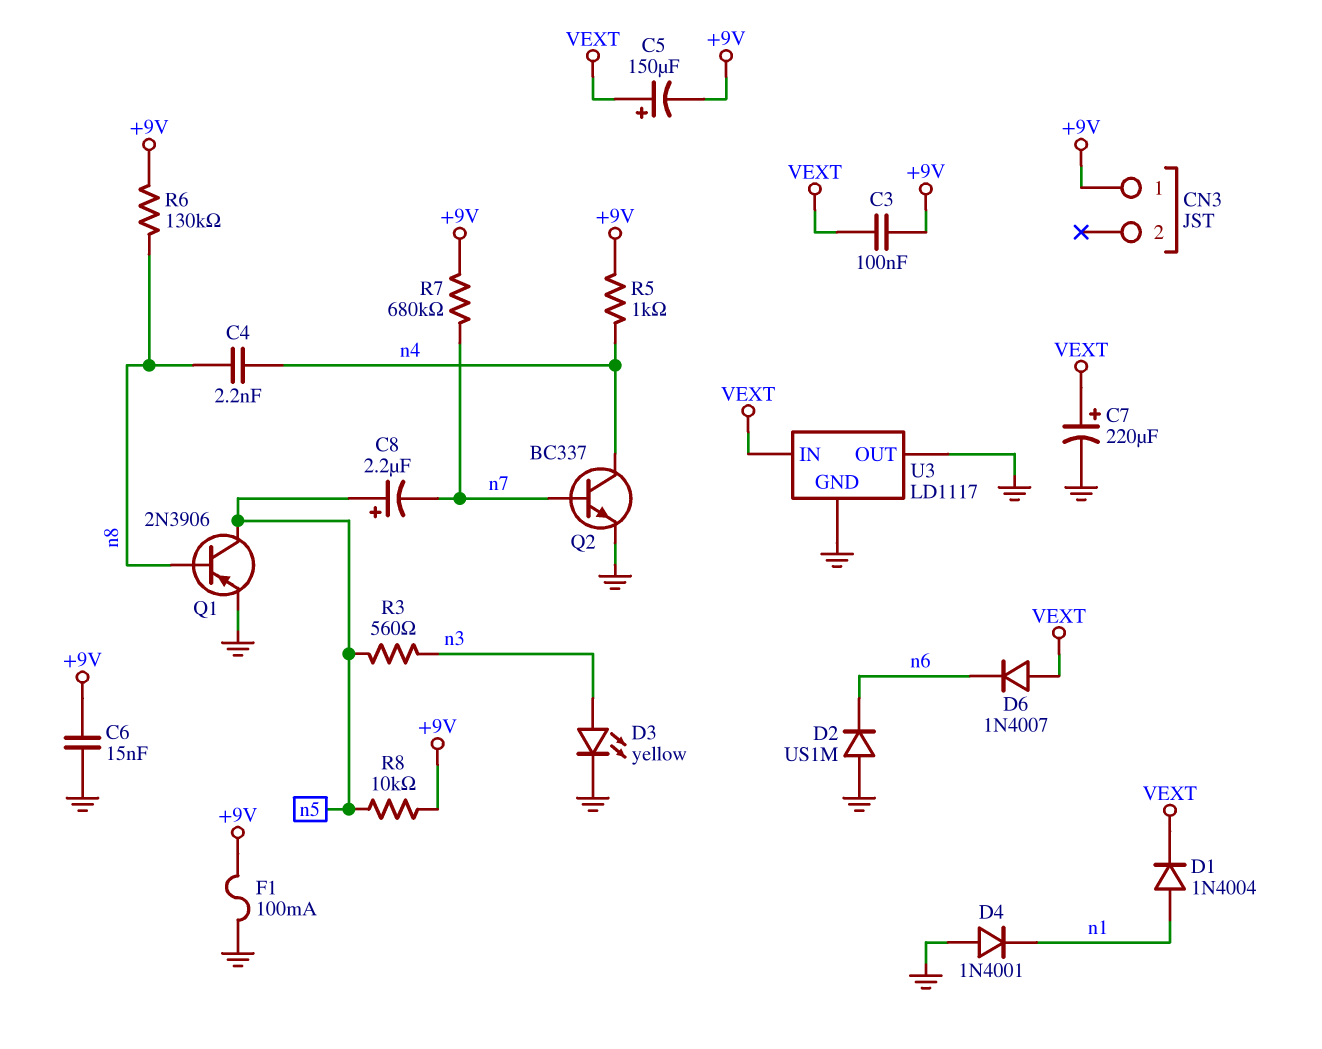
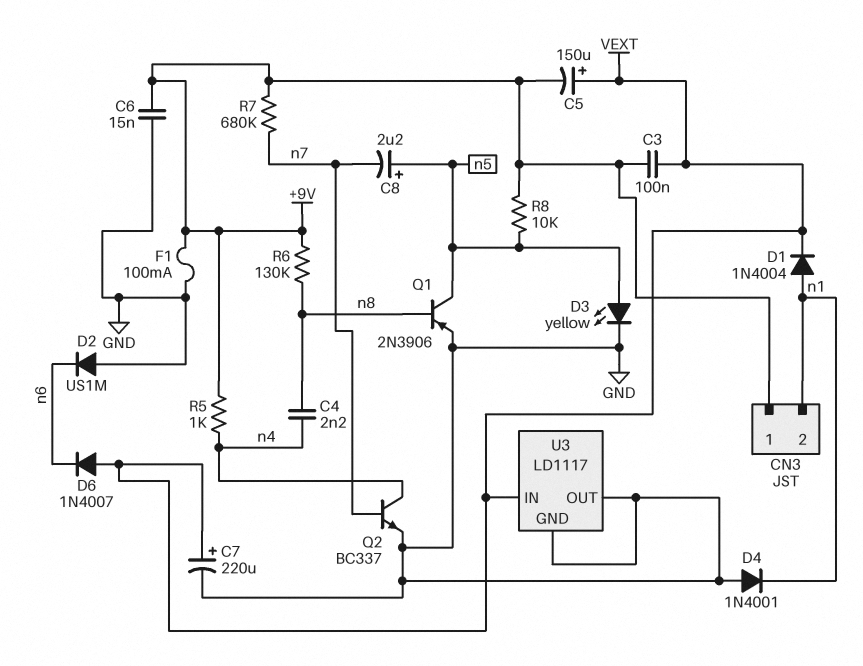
CN3 pin 2: none -> n1
D3: LED yellow (A n3, K GND) -> LED yellow (A n5, K GND)
R3: 560 (n3, n5) -> none

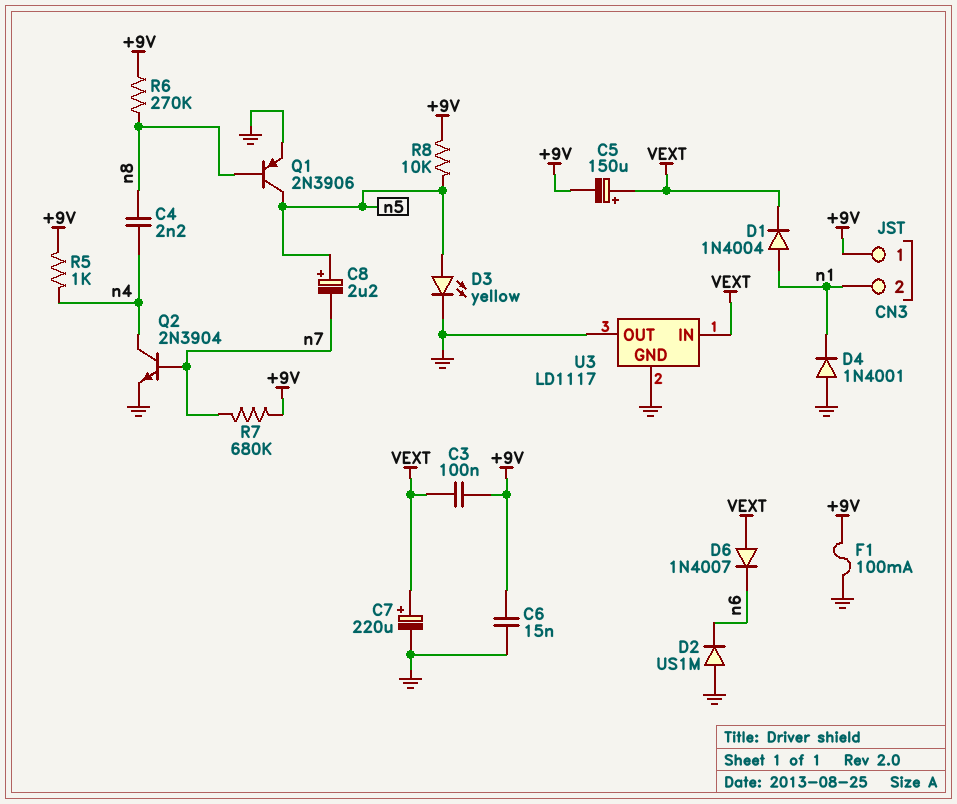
Q2: NPN BC337 (B n7, C n4, E GND) -> NPN 2N3904 (B n7, C n4, E GND)
R6: 130k (+9V, n8) -> 270k (+9V, n8)

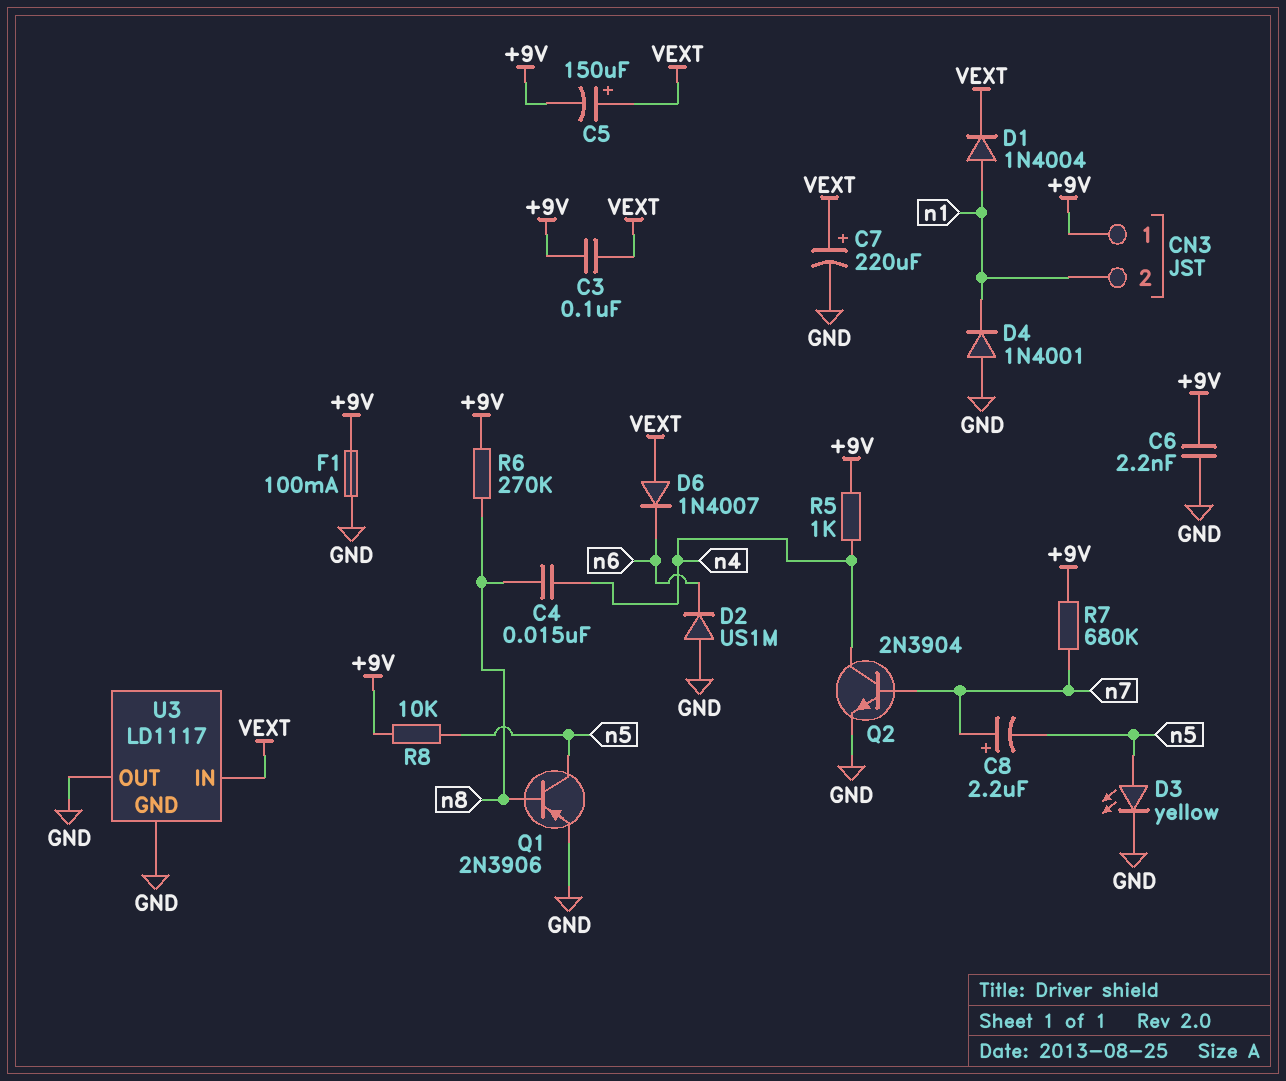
C4: 2.2nF (n4, n8) -> 15nF (n4, n8)
C6: 15nF (+9V, GND) -> 2.2nF (+9V, GND)
C8: 2.2uF (plus n5, minus n7) -> 2.2uF (plus n7, minus n5)

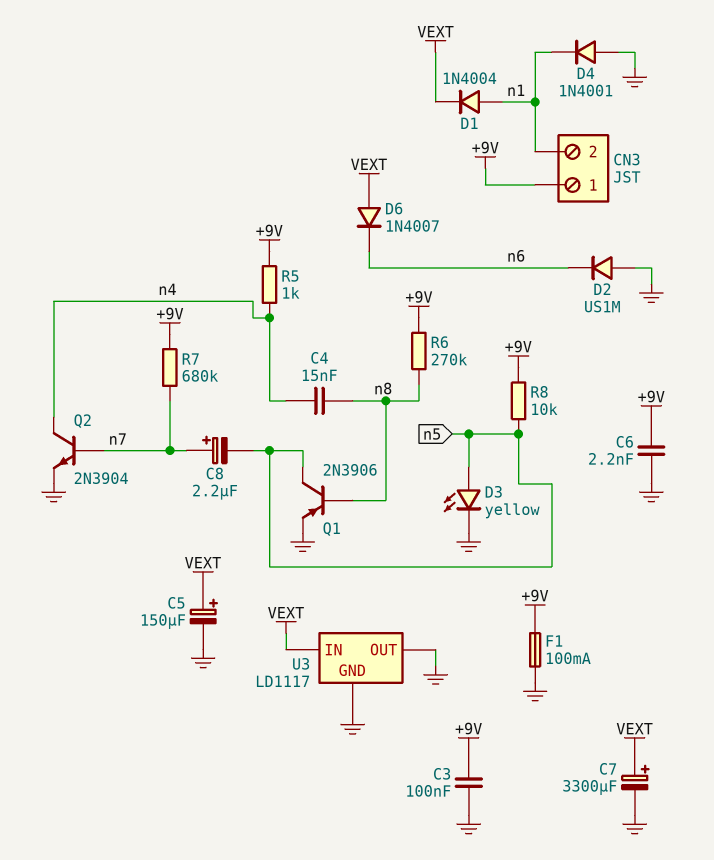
C3: 100nF (+9V, VEXT) -> 100nF (+9V, GND)
C5: 150uF (plus VEXT, minus +9V) -> 150uF (plus VEXT, minus GND)
C7: 220uF (plus VEXT, minus GND) -> 3300uF (plus VEXT, minus GND)

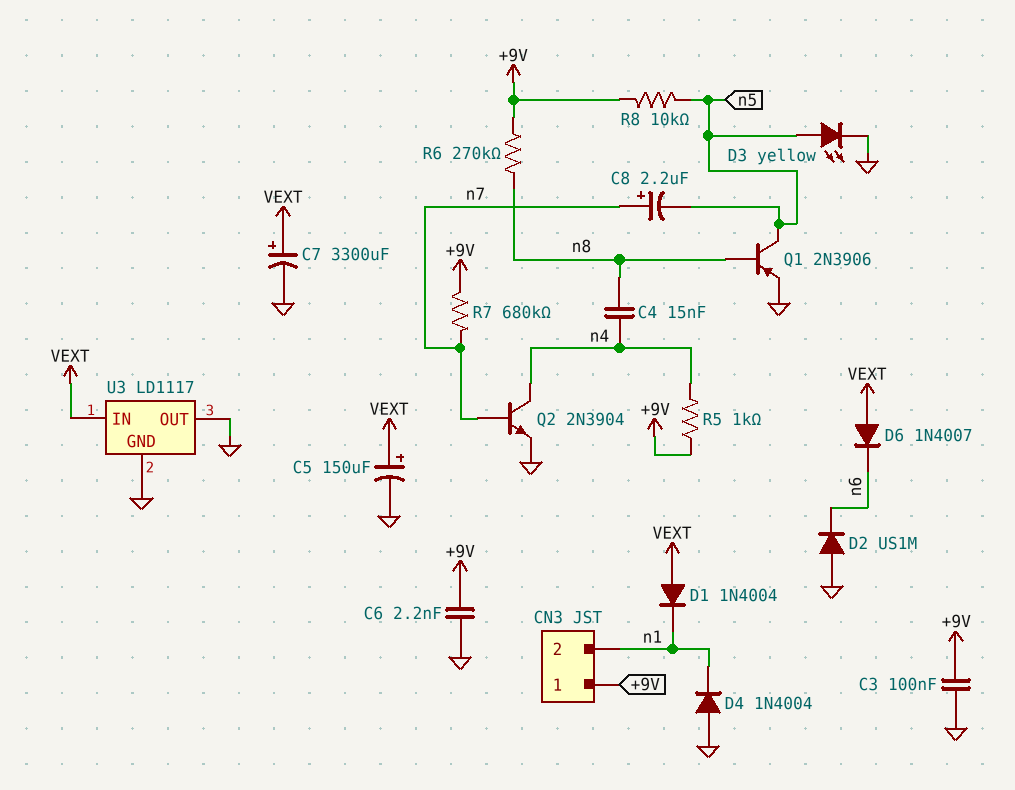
D1: diode 1N4004 (A n1, K VEXT) -> diode 1N4004 (A VEXT, K n1)
D4: diode 1N4001 (A GND, K n1) -> diode 1N4004 (A GND, K n1)
F1: 100mA (+9V, GND) -> none

